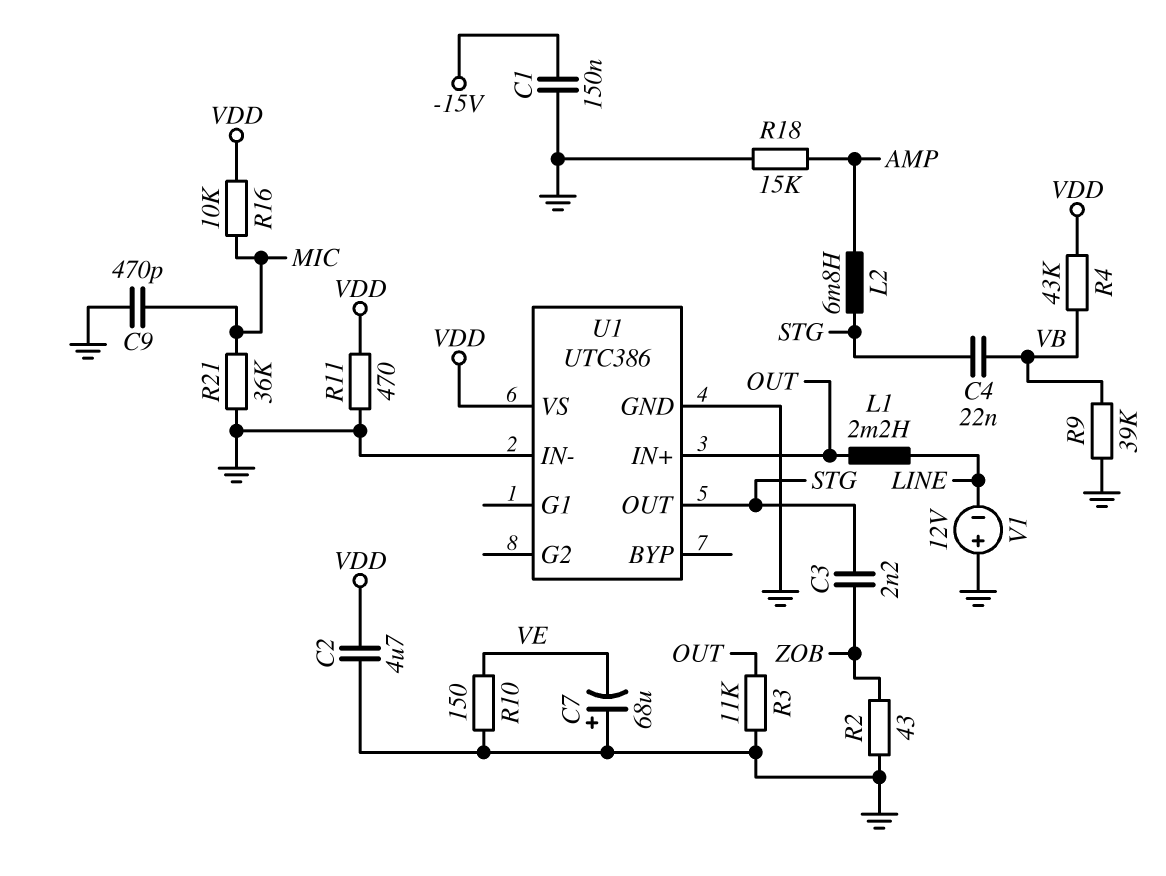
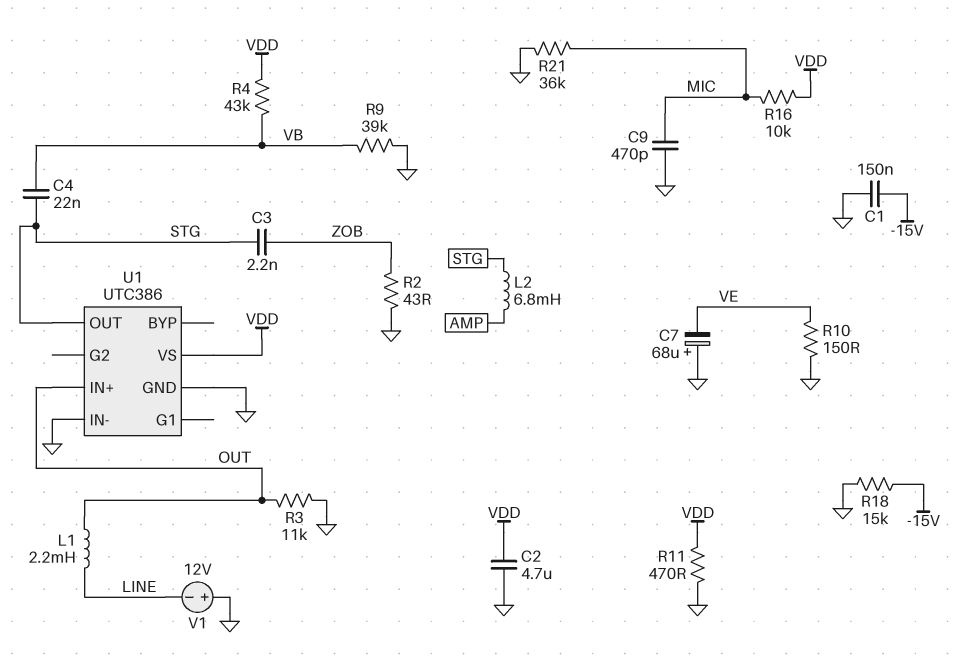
R18: 15k (AMP, GND) -> 15k (-15V, GND)

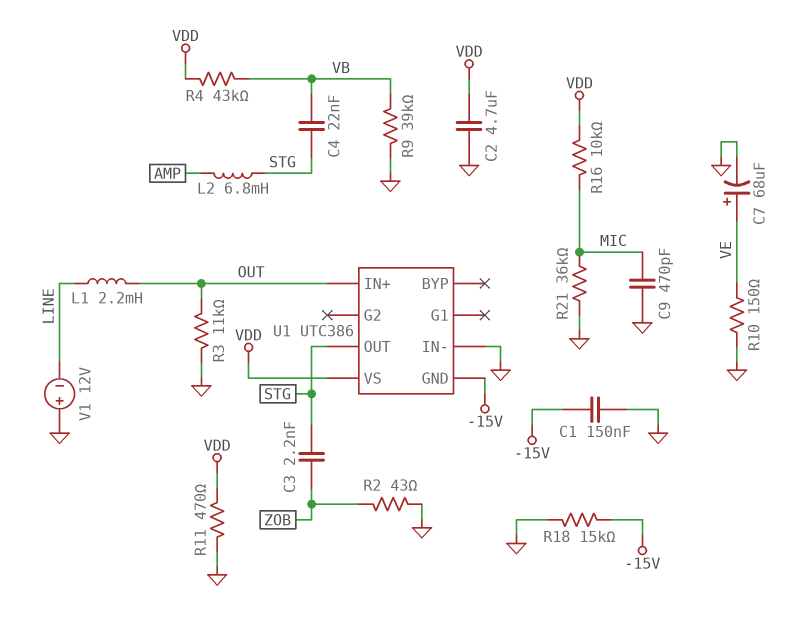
C7: 68uF (plus GND, minus VE) -> 68uF (plus VE, minus GND)
U1 pin GND: GND -> -15V

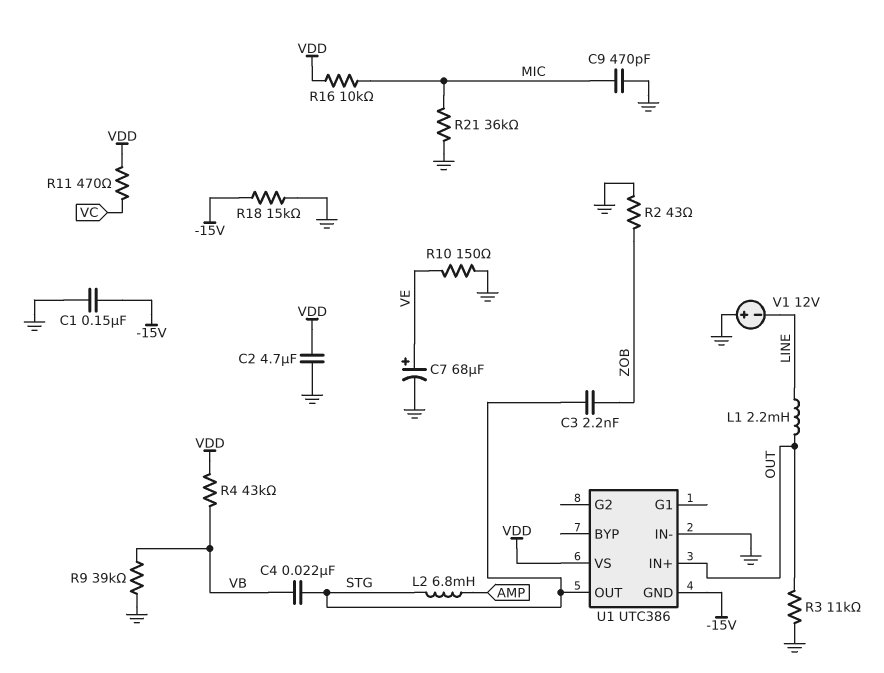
R11: 470 (GND, VDD) -> 470 (VC, VDD)

